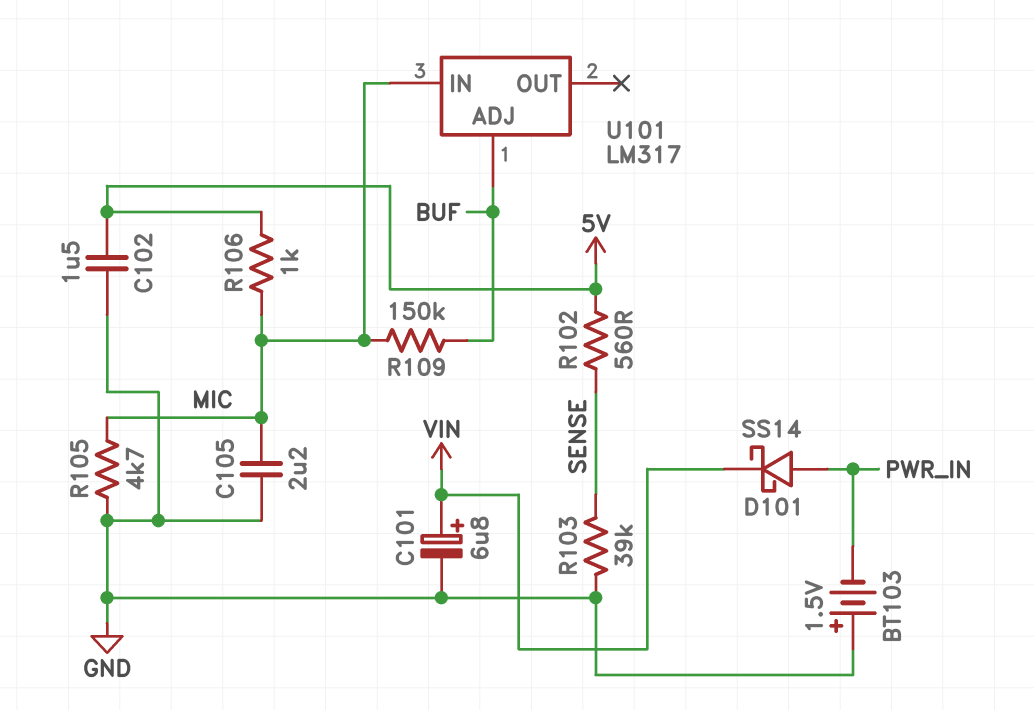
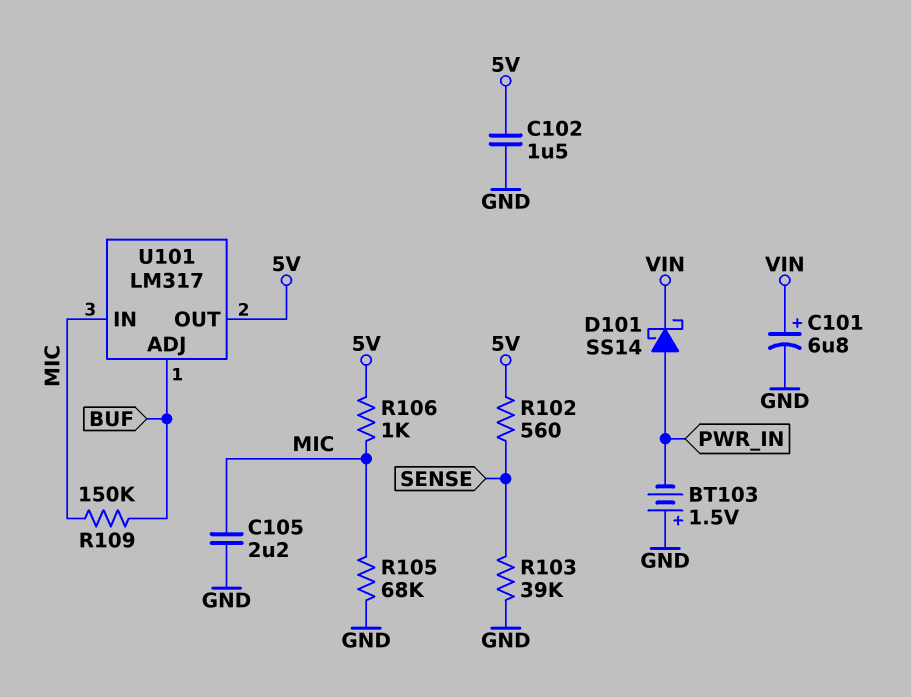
R105: 4.7k (GND, MIC) -> 68k (GND, MIC)
U101 pin OUT: none -> 5V

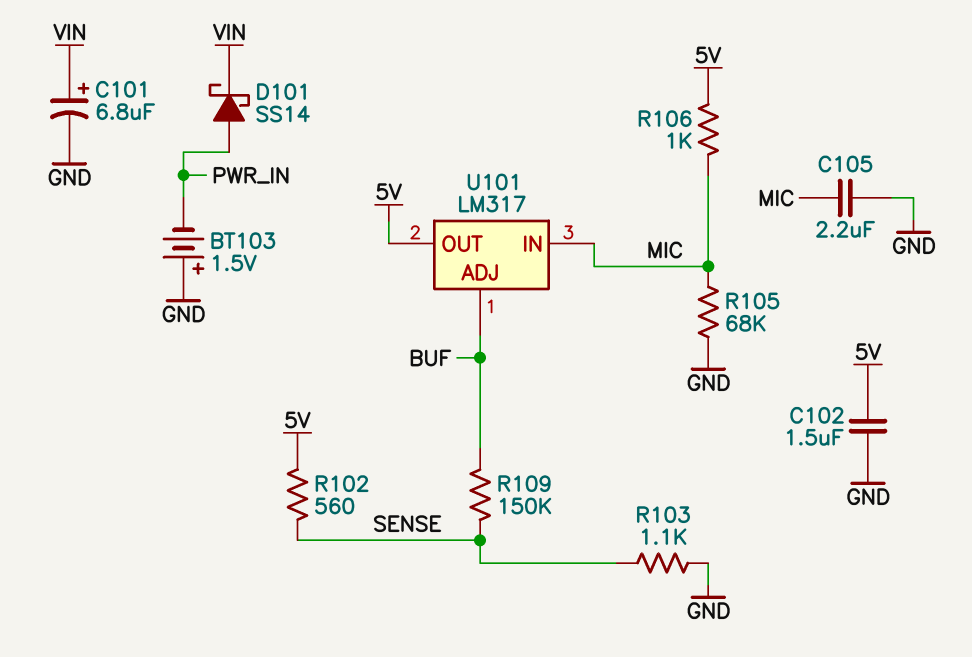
R103: 39k (GND, SENSE) -> 1.1k (GND, SENSE)
R109: 150k (BUF, MIC) -> 150k (BUF, SENSE)

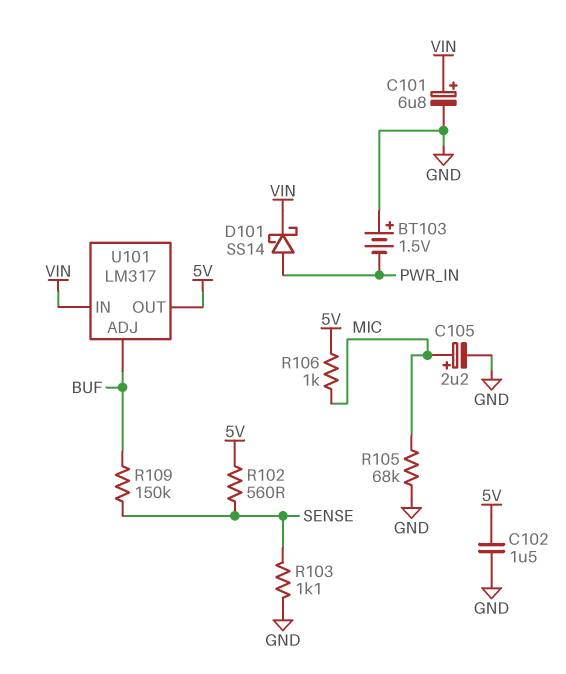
C105: 2.2uF (GND, MIC) -> 2.2uF (plus MIC, minus GND)
U101 pin IN: MIC -> VIN

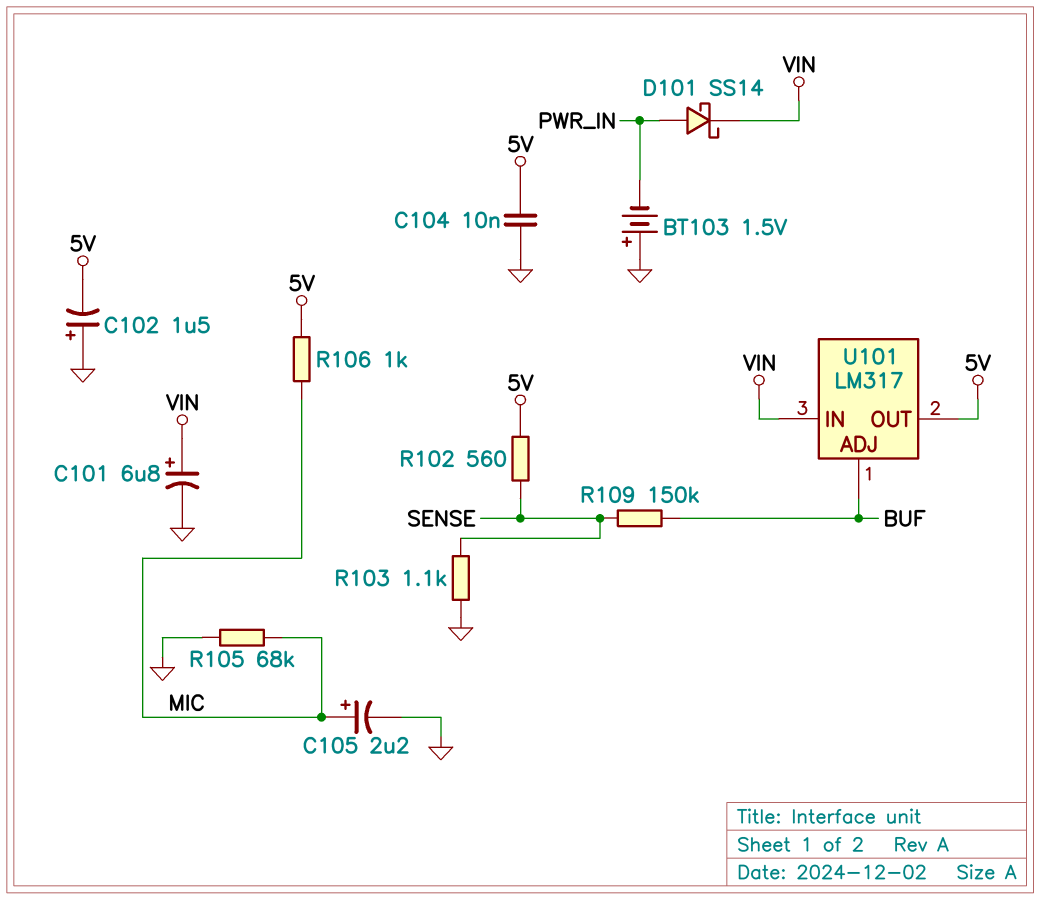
C102: 1.5uF (5V, GND) -> 1.5uF (plus GND, minus 5V)
C104: none -> 10nF (5V, GND)

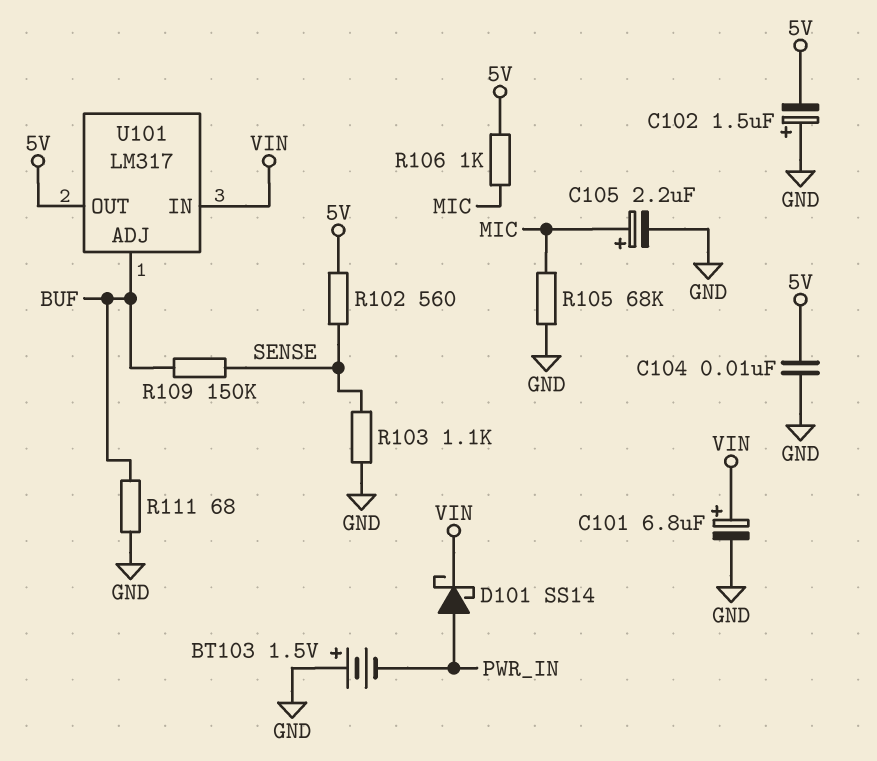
R111: none -> 68 (BUF, GND)

